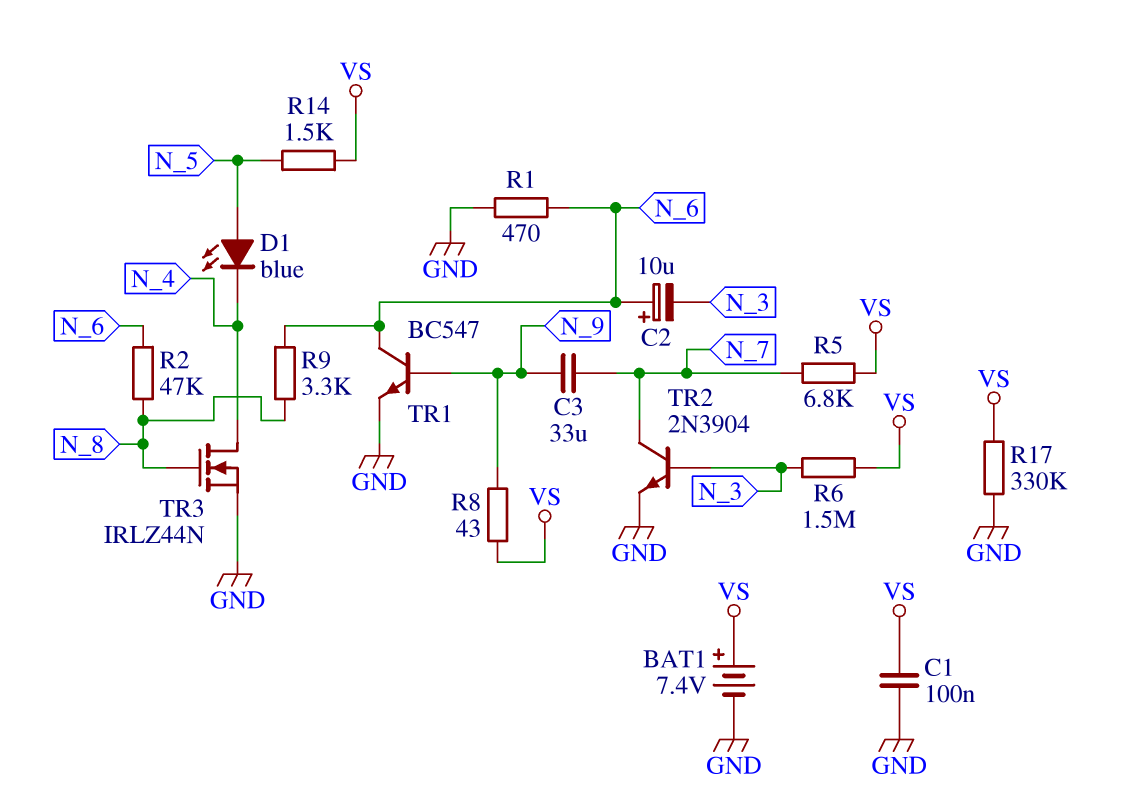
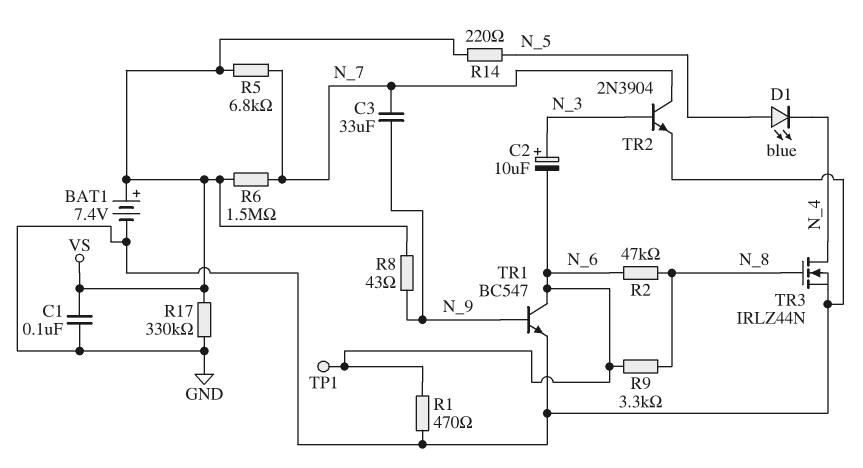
C2: 10uF (plus N_6, minus N_3) -> 10uF (plus N_3, minus N_6)
R6: 1.5M (N_3, VS) -> 1.5M (N_7, VS)
R14: 1.5k (N_5, VS) -> 220 (N_5, VS)
TP1: none -> test point (N_6)

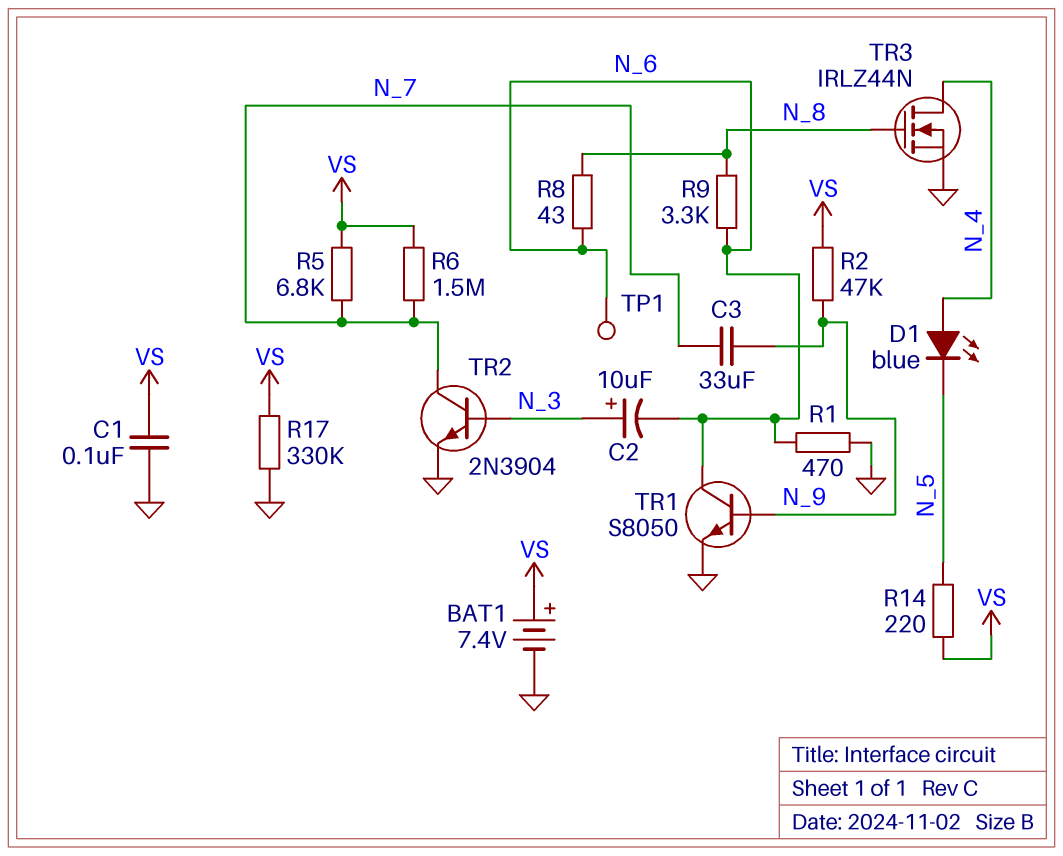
D1: LED blue (A N_5, K N_4) -> LED blue (A N_4, K N_5)
R2: 47k (N_6, N_8) -> 47k (N_9, VS)
R8: 43 (N_9, VS) -> 43 (N_6, N_8)
TR1: NPN BC547 (B N_9, C N_6, E GND) -> NPN S8050 (B N_9, C N_6, E GND)

